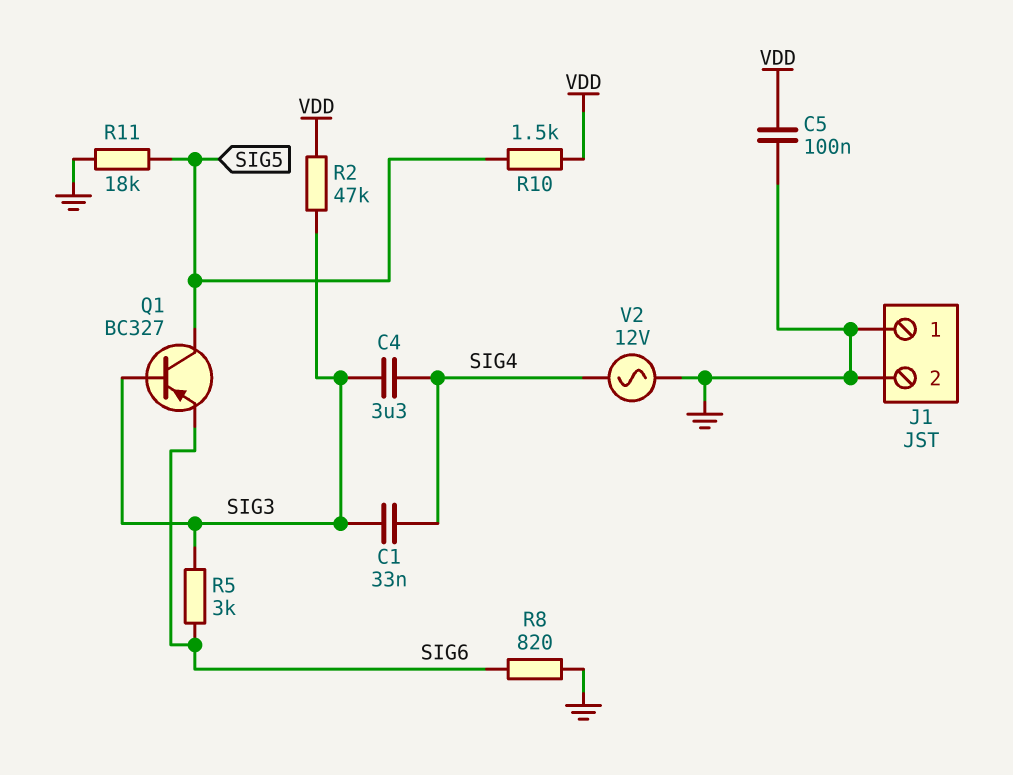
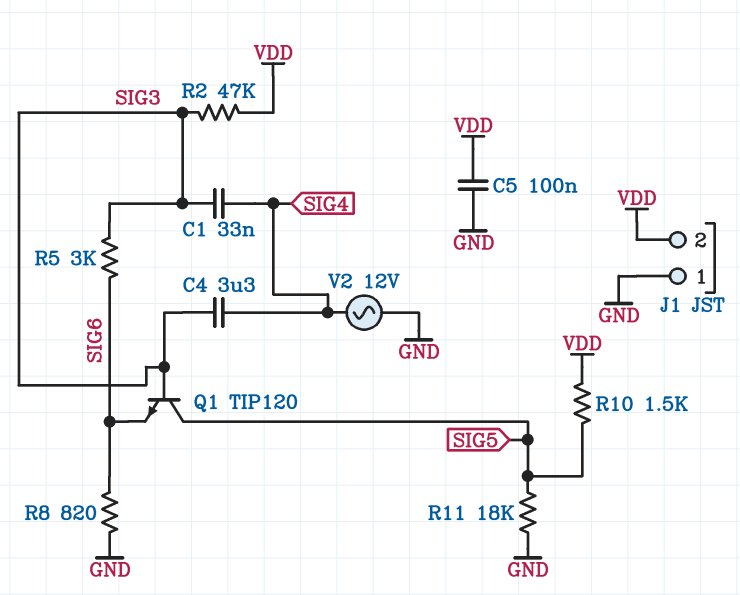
J1 pin 2: GND -> VDD
Q1: PNP BC327 (B SIG3, C SIG5, E SIG6) -> NPN TIP120 (B SIG3, C SIG5, E SIG6)

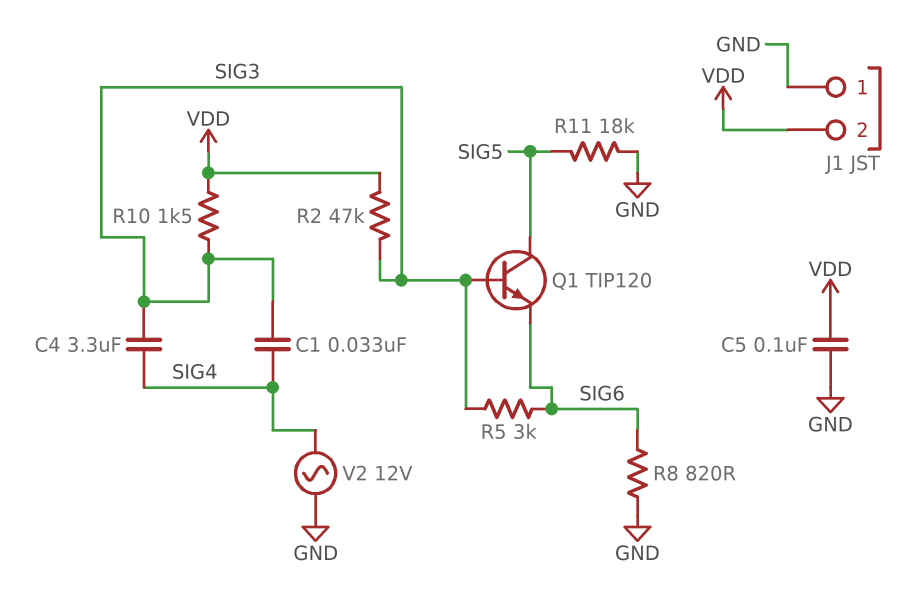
R10: 1.5k (SIG5, VDD) -> 1.5k (SIG3, VDD)

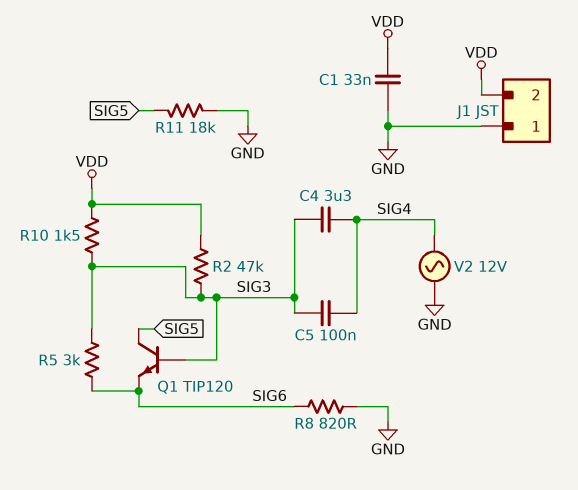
C1: 33nF (SIG3, SIG4) -> 33nF (GND, VDD)
C5: 100nF (GND, VDD) -> 100nF (SIG3, SIG4)

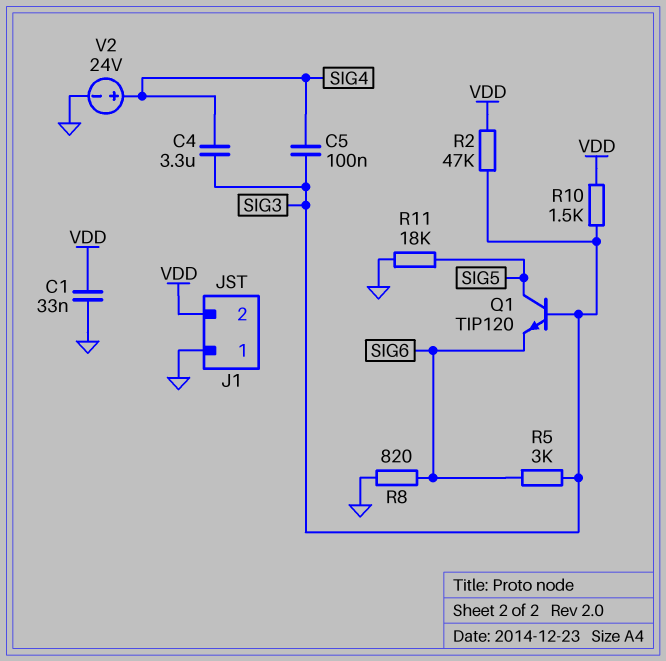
V2: AC 12V (GND, SIG4) -> 24V (plus SIG4, minus GND)

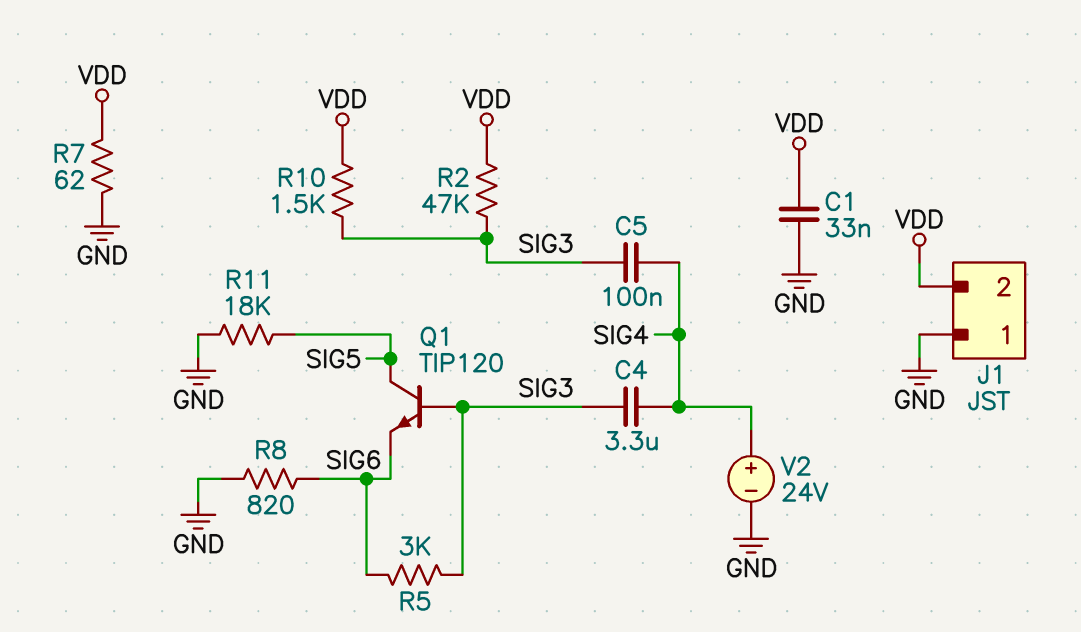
R7: none -> 62 (GND, VDD)

